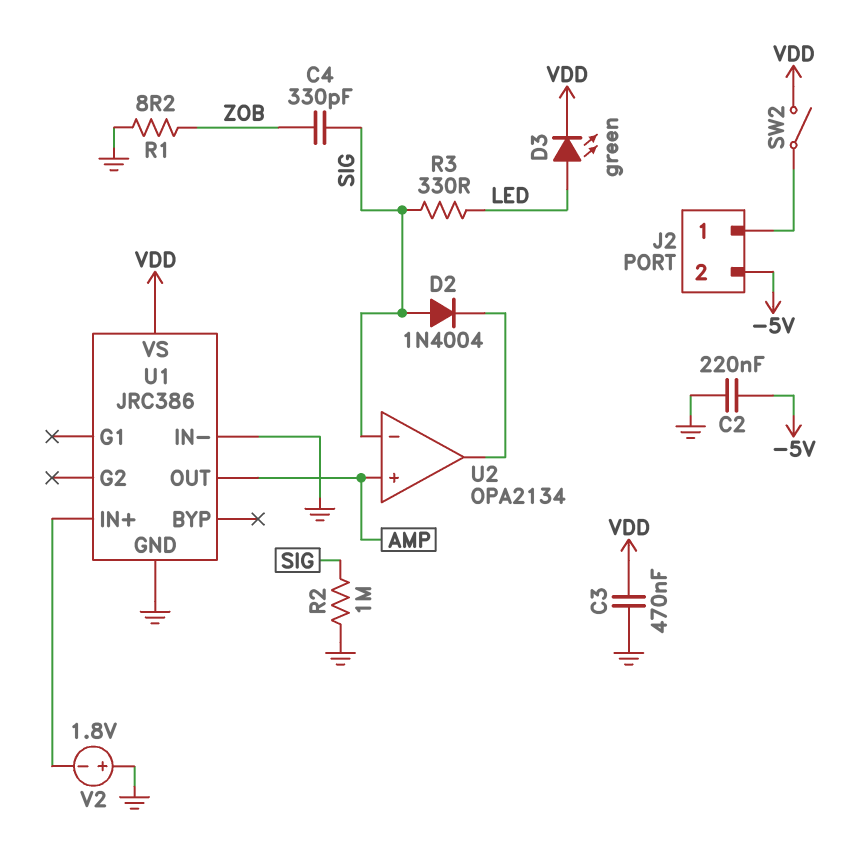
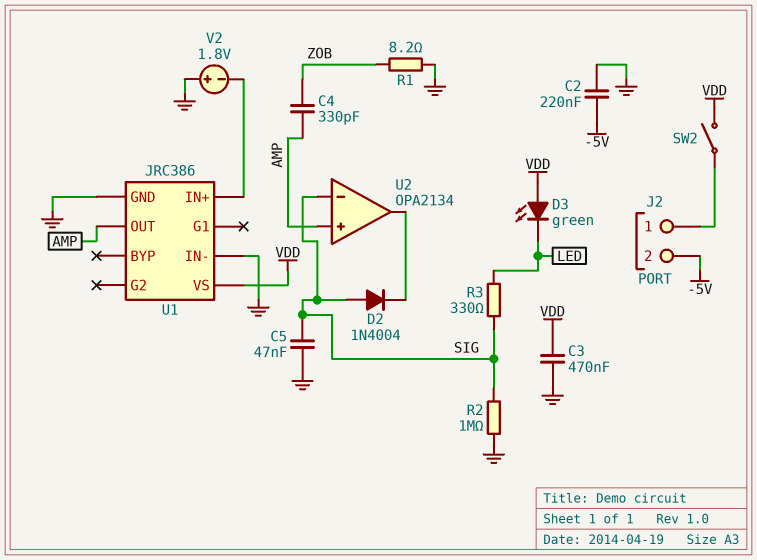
C4: 330pF (SIG, ZOB) -> 330pF (AMP, ZOB)
C5: none -> 47nF (GND, SIG)
D3: LED green (A LED, K VDD) -> LED green (A VDD, K LED)

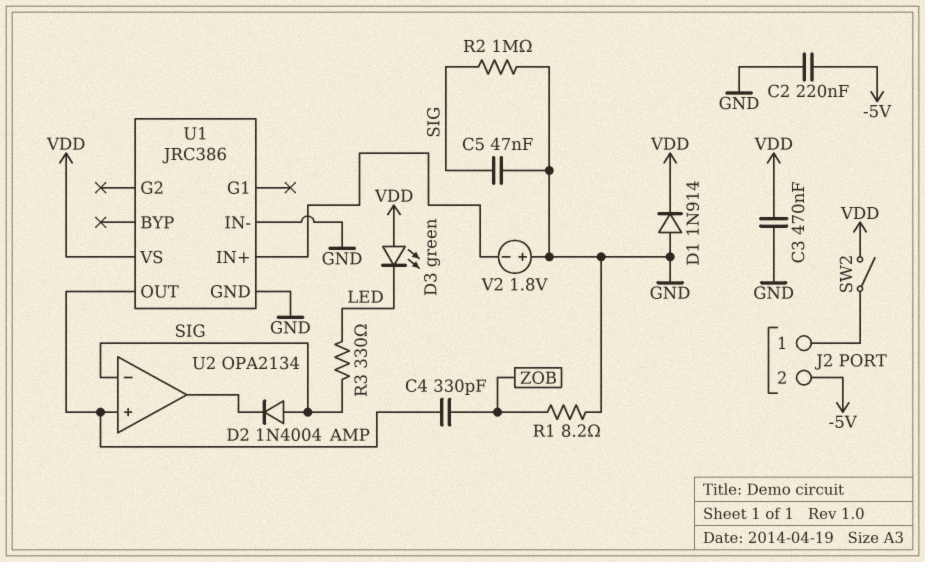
D1: none -> diode 1N914 (A GND, K VDD)

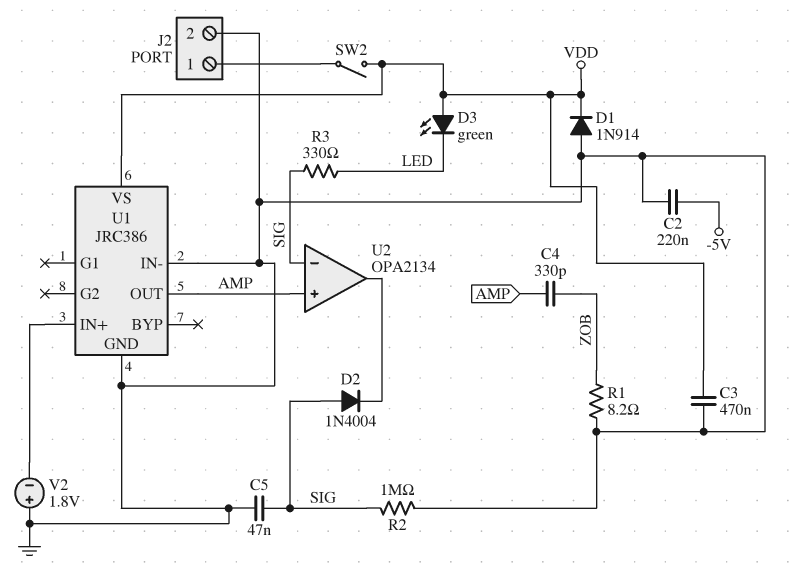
J2 pin 2: -5V -> GND

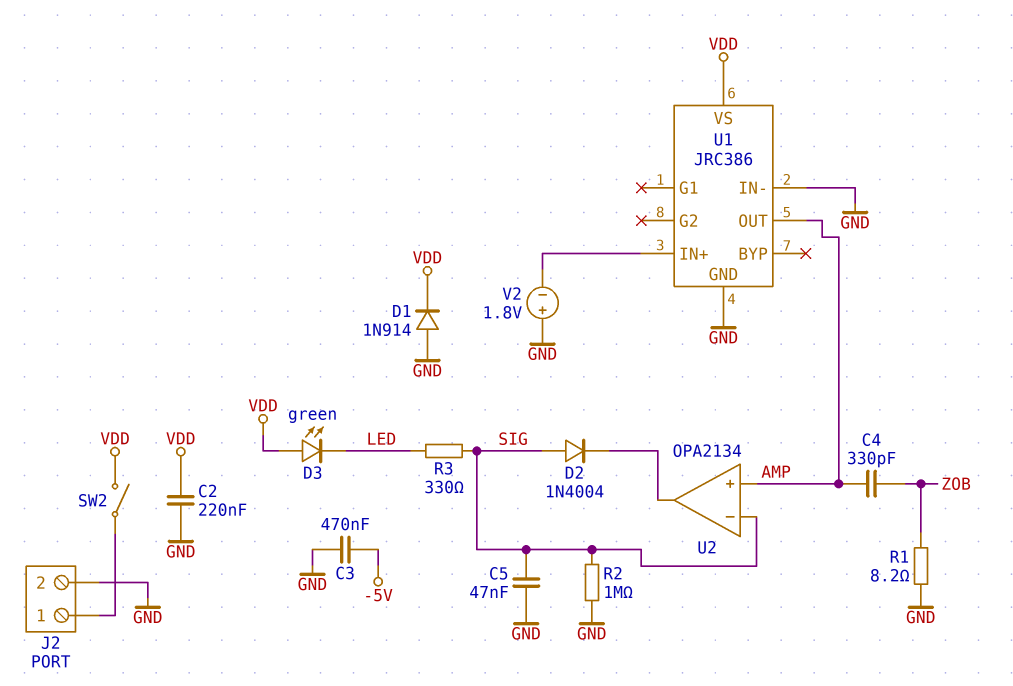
C2: 220nF (-5V, GND) -> 220nF (GND, VDD)
C3: 470nF (GND, VDD) -> 470nF (-5V, GND)

